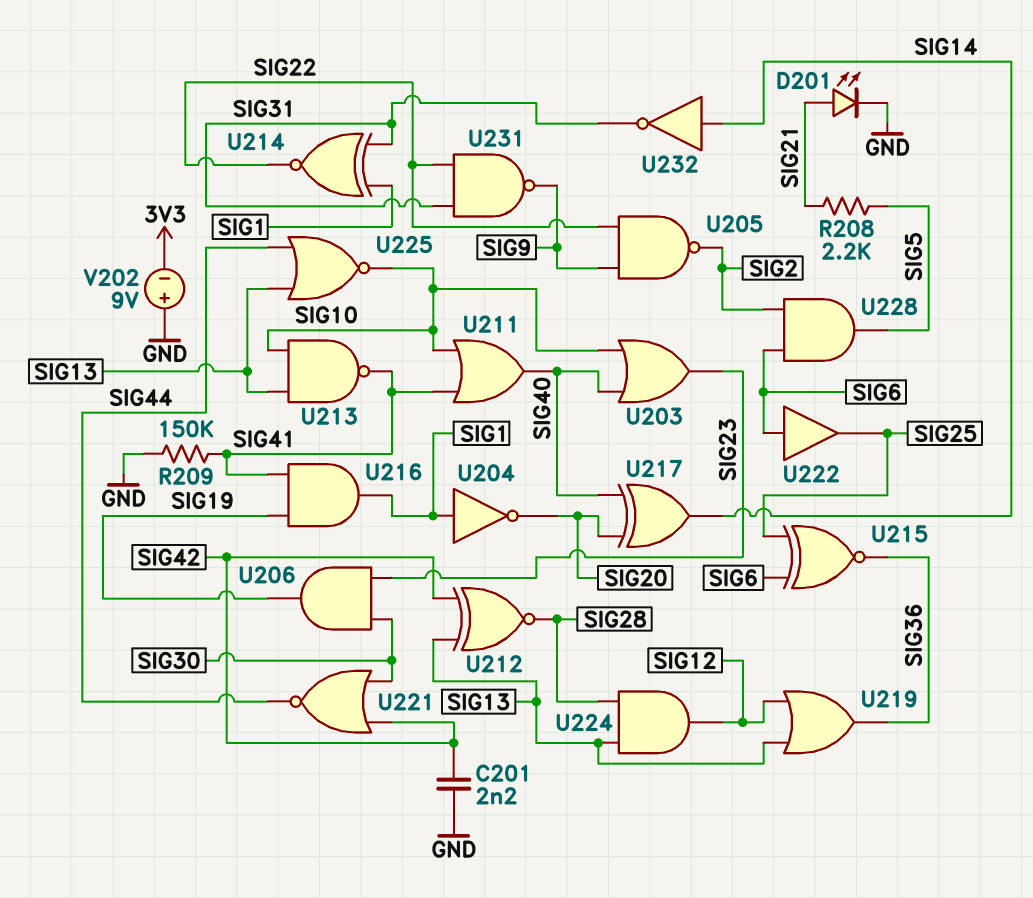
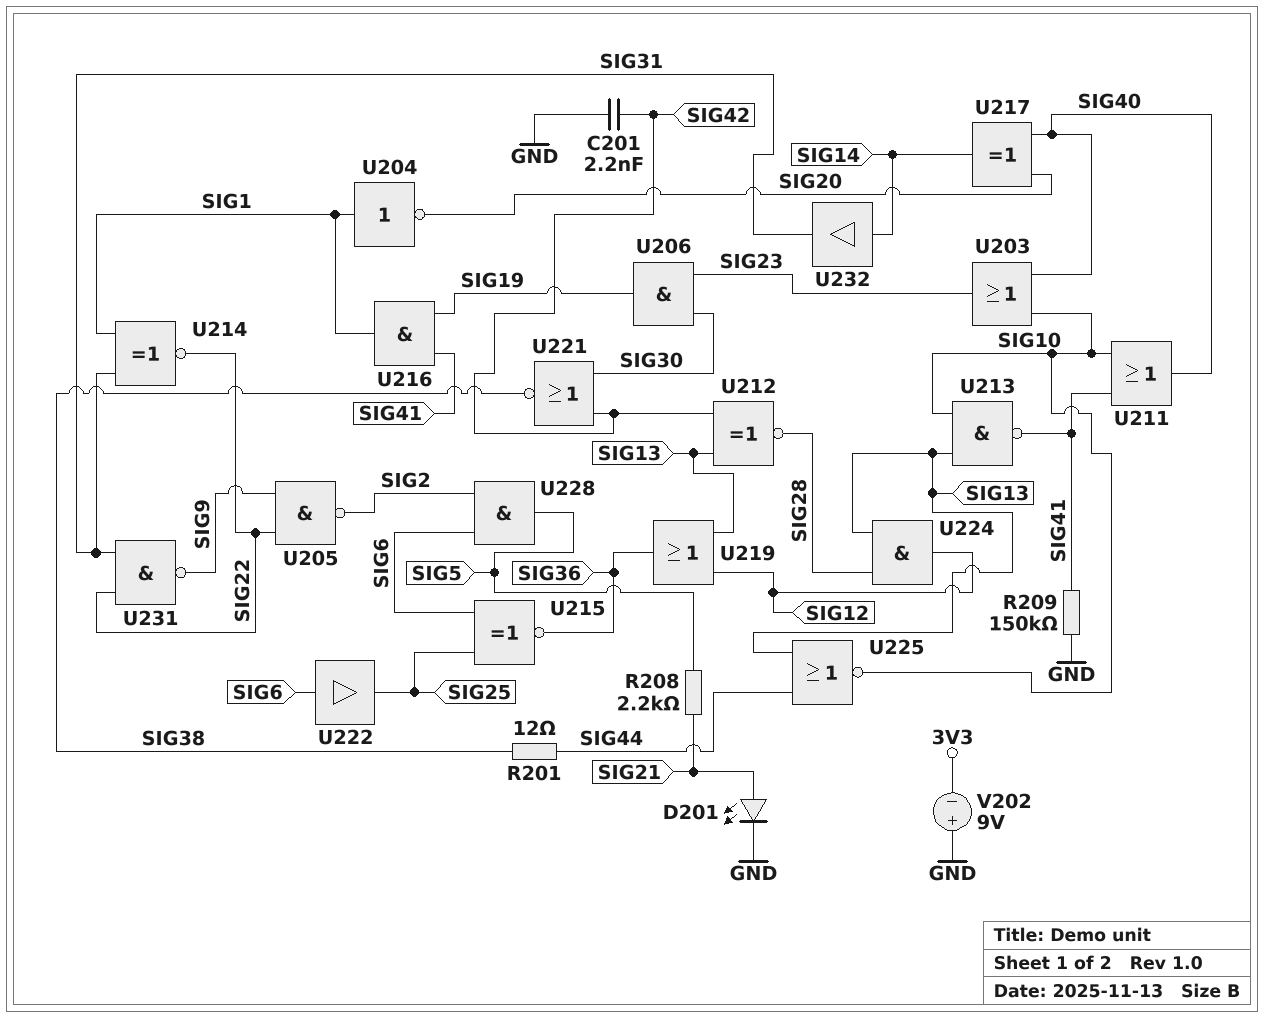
R201: none -> 12 (SIG38, SIG44)
U221: NOR (in SIG30, in SIG42, out SIG44) -> NOR (in SIG30, in SIG42, out SIG38)
U232: NOT (in SIG14, out SIG31) -> buffer (in SIG14, out SIG31)

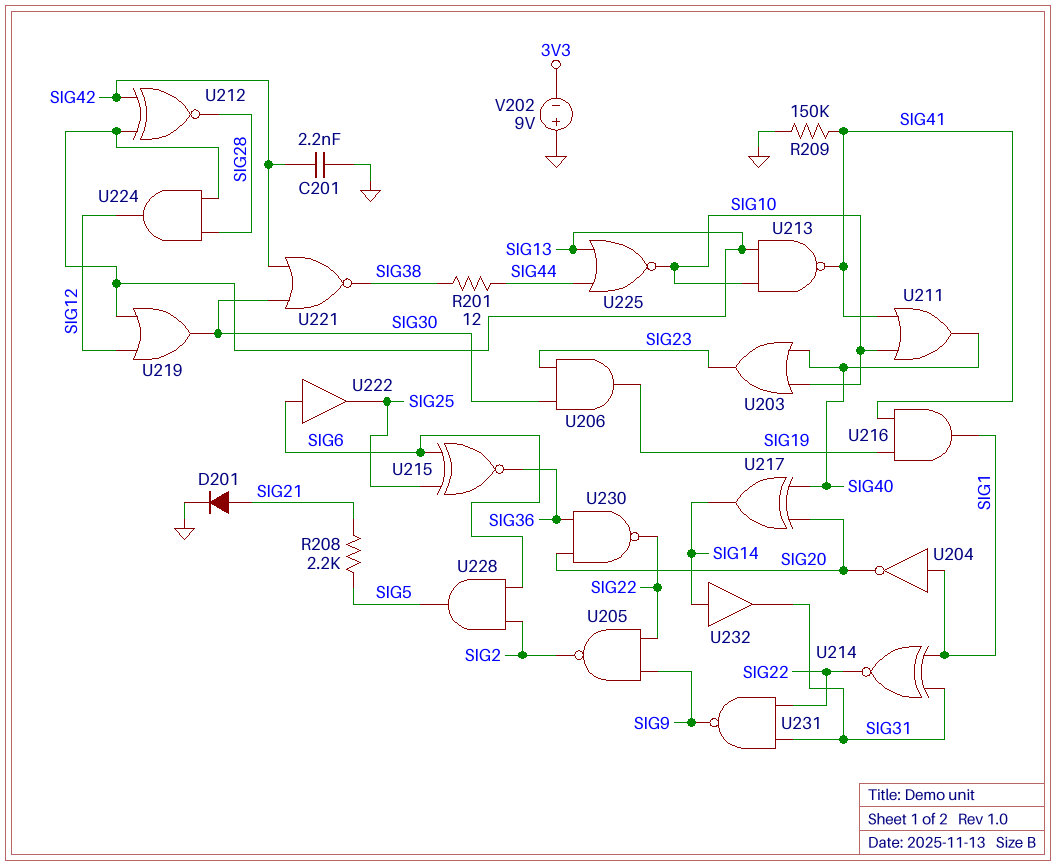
D201: LED (A SIG21, K GND) -> diode (A SIG21, K GND)
U219: OR (in SIG12, in SIG13, out SIG36) -> OR (in SIG12, in SIG13, out SIG30)
U230: none -> NAND (in SIG20, in SIG36, out SIG22)

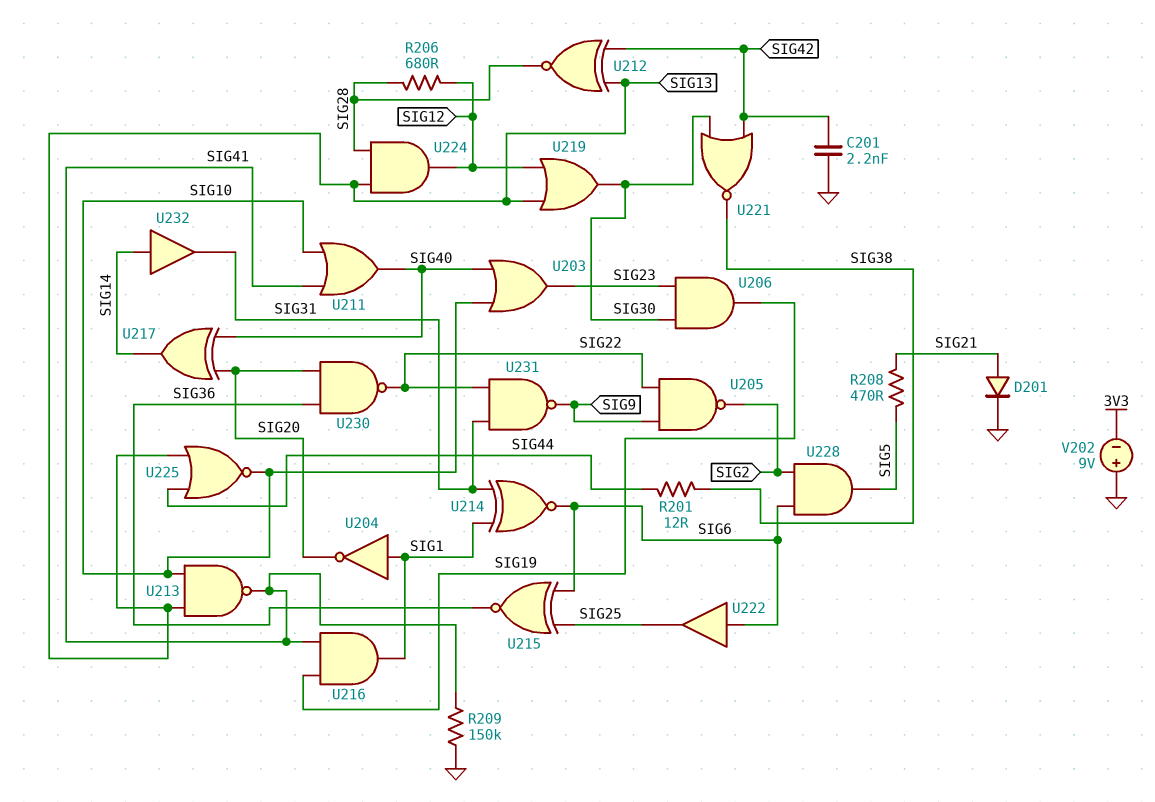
R206: none -> 680 (SIG12, SIG28)
R208: 2.2k (SIG5, SIG21) -> 470 (SIG5, SIG21)
U214: XNOR (in SIG1, in SIG31, out SIG22) -> XNOR (in SIG1, in SIG31, out SIG6)

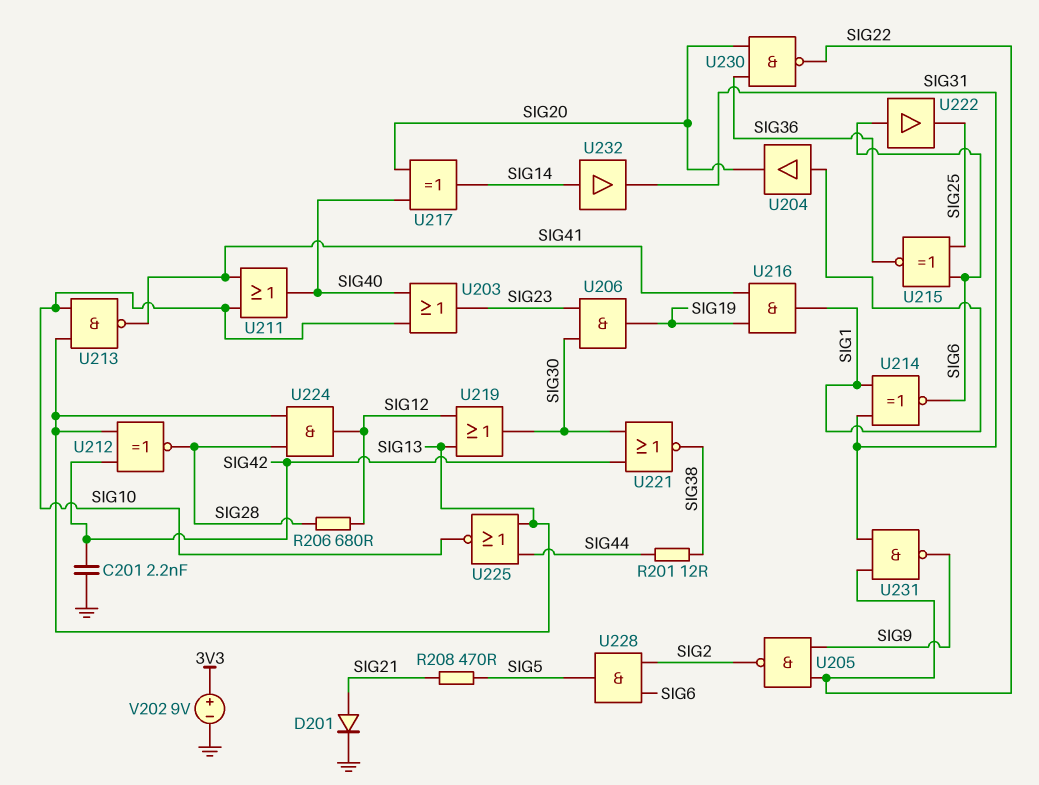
R209: 150k (GND, SIG41) -> none
U204: NOT (in SIG1, out SIG20) -> buffer (in SIG1, out SIG20)
V202: 9V (plus GND, minus 3V3) -> 9V (plus 3V3, minus GND)

